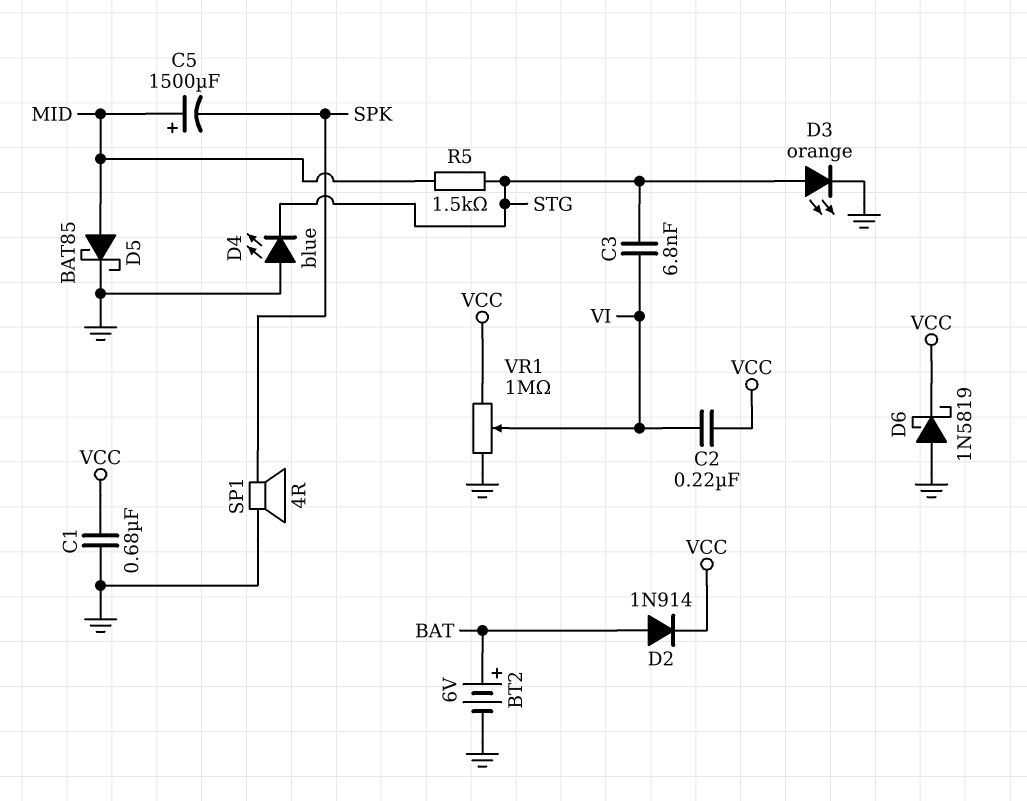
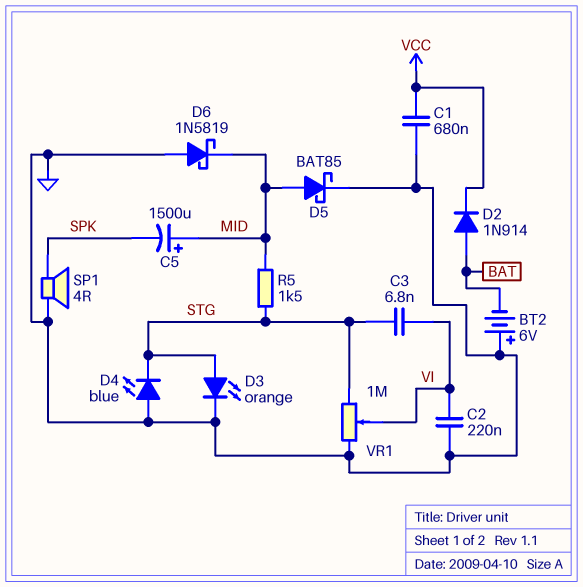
BT2: 6V (plus BAT, minus GND) -> 6V (plus GND, minus BAT)
C2: 220nF (VCC, VI) -> 220nF (GND, VI)
D6: schottky 1N5819 (A GND, K VCC) -> schottky 1N5819 (A GND, K MID)
VR1: 1M (GND, VCC, wiper VI) -> 1M (GND, STG, wiper VI)

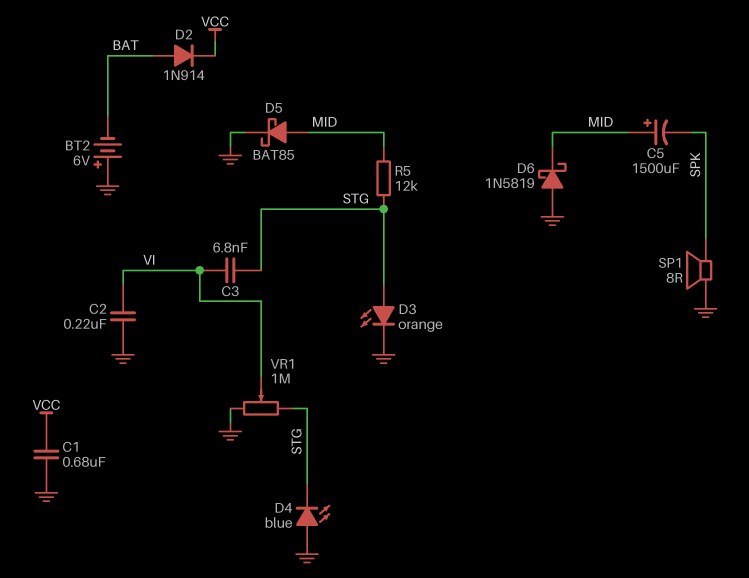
R5: 1.5k (MID, STG) -> 12k (MID, STG)
SP1: speaker 4R (GND, SPK) -> speaker 8R (GND, SPK)

